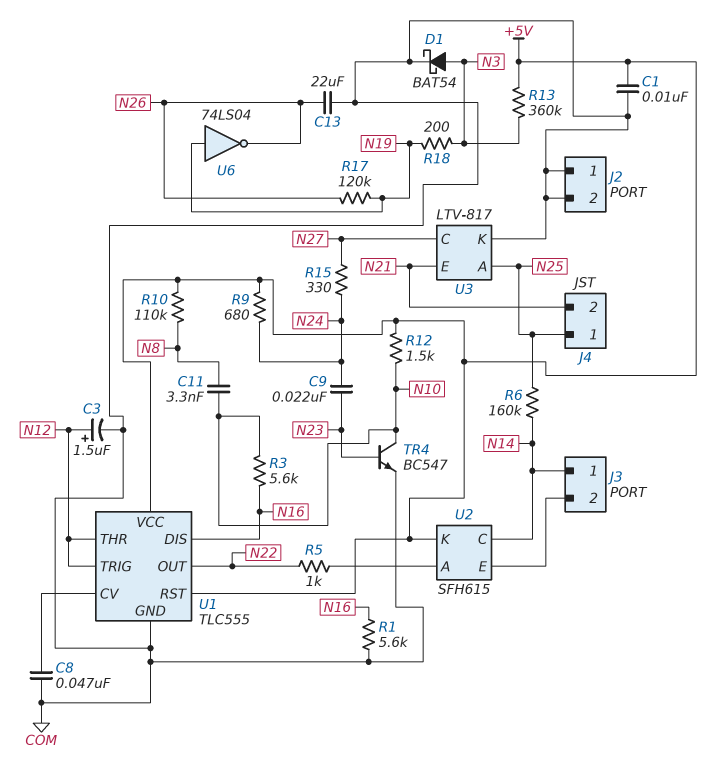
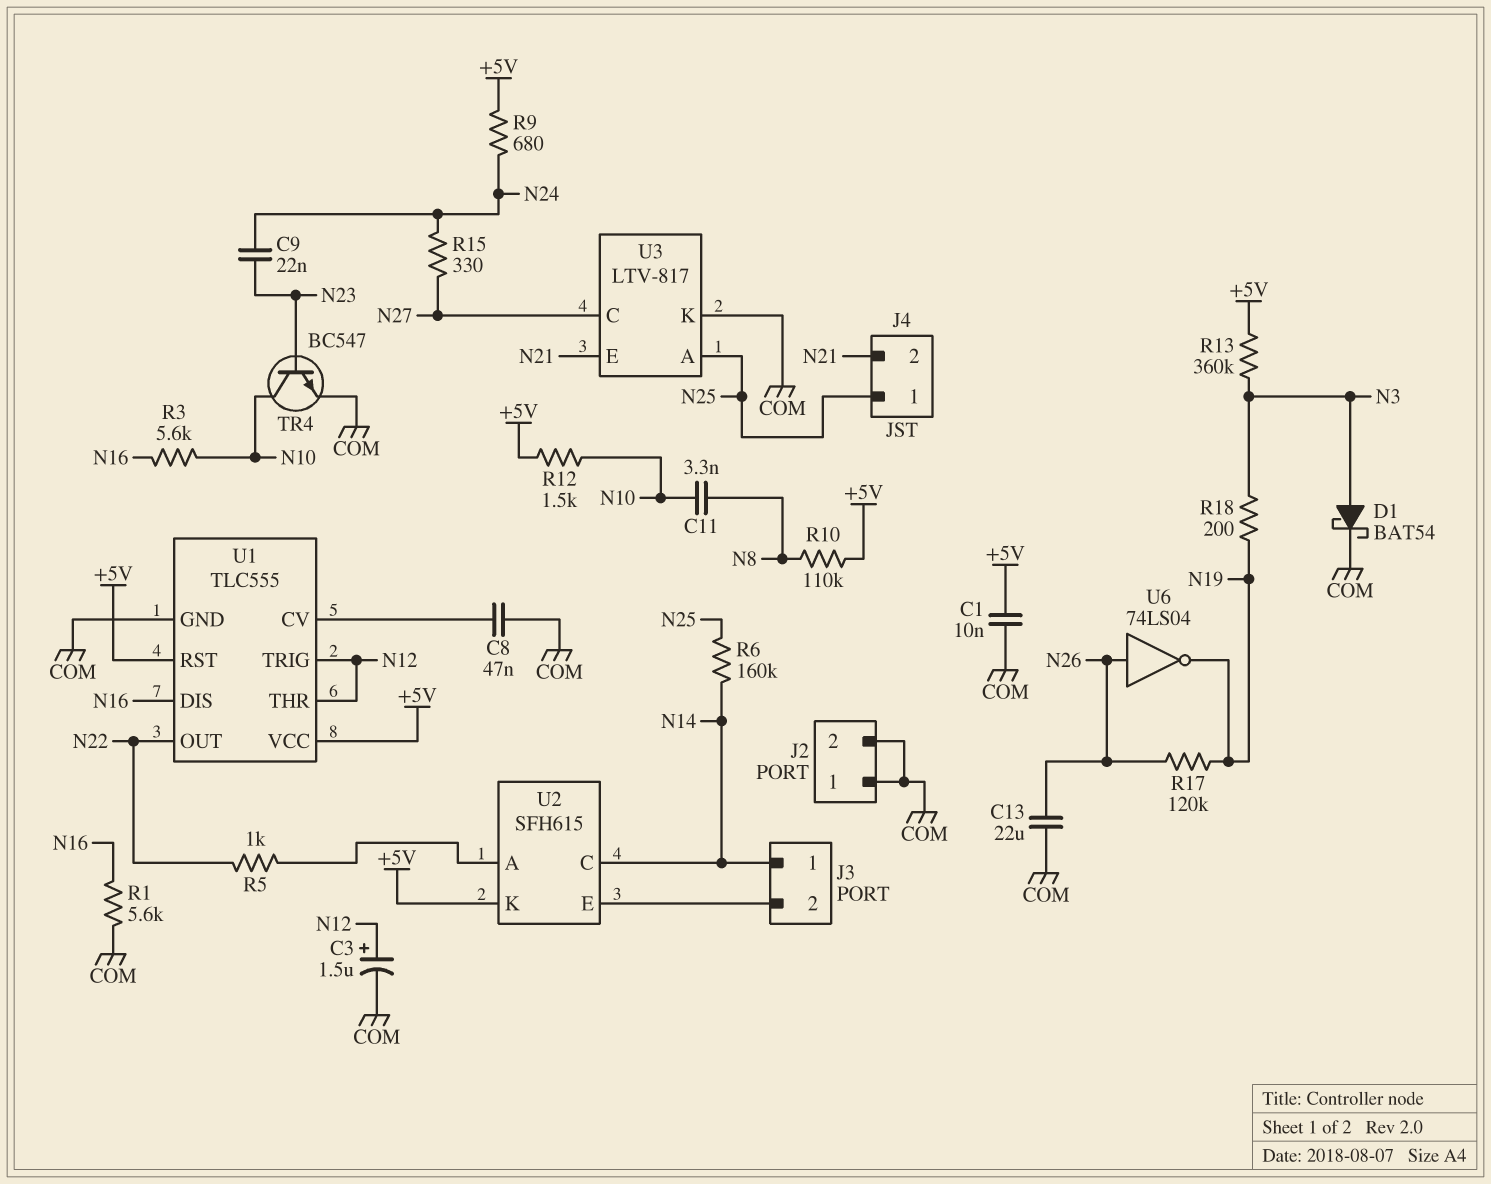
U6: NOT 74LS04 (in N19, out N26) -> NOT 74LS04 (in N26, out N19)

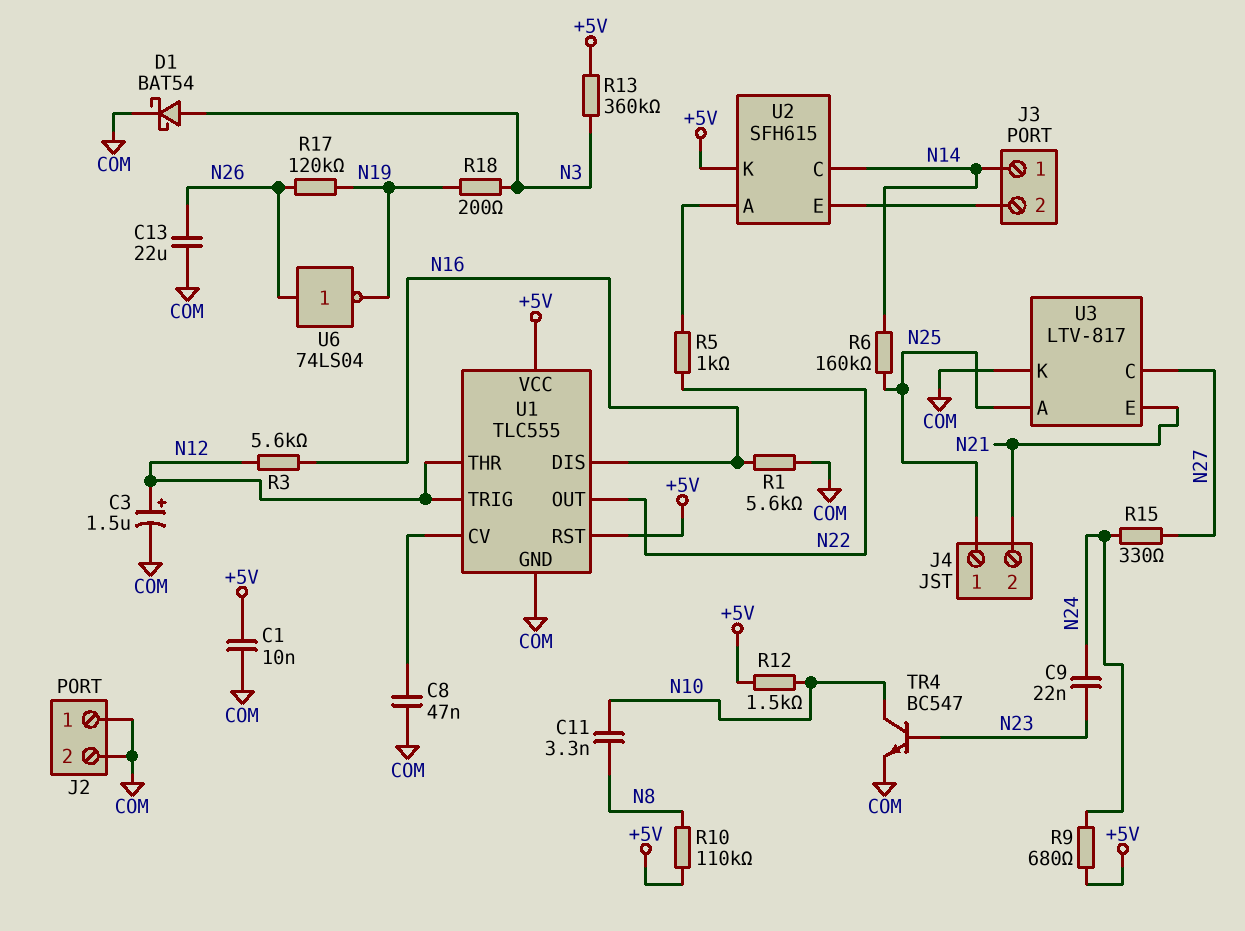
R3: 5.6k (N10, N16) -> 5.6k (N12, N16)

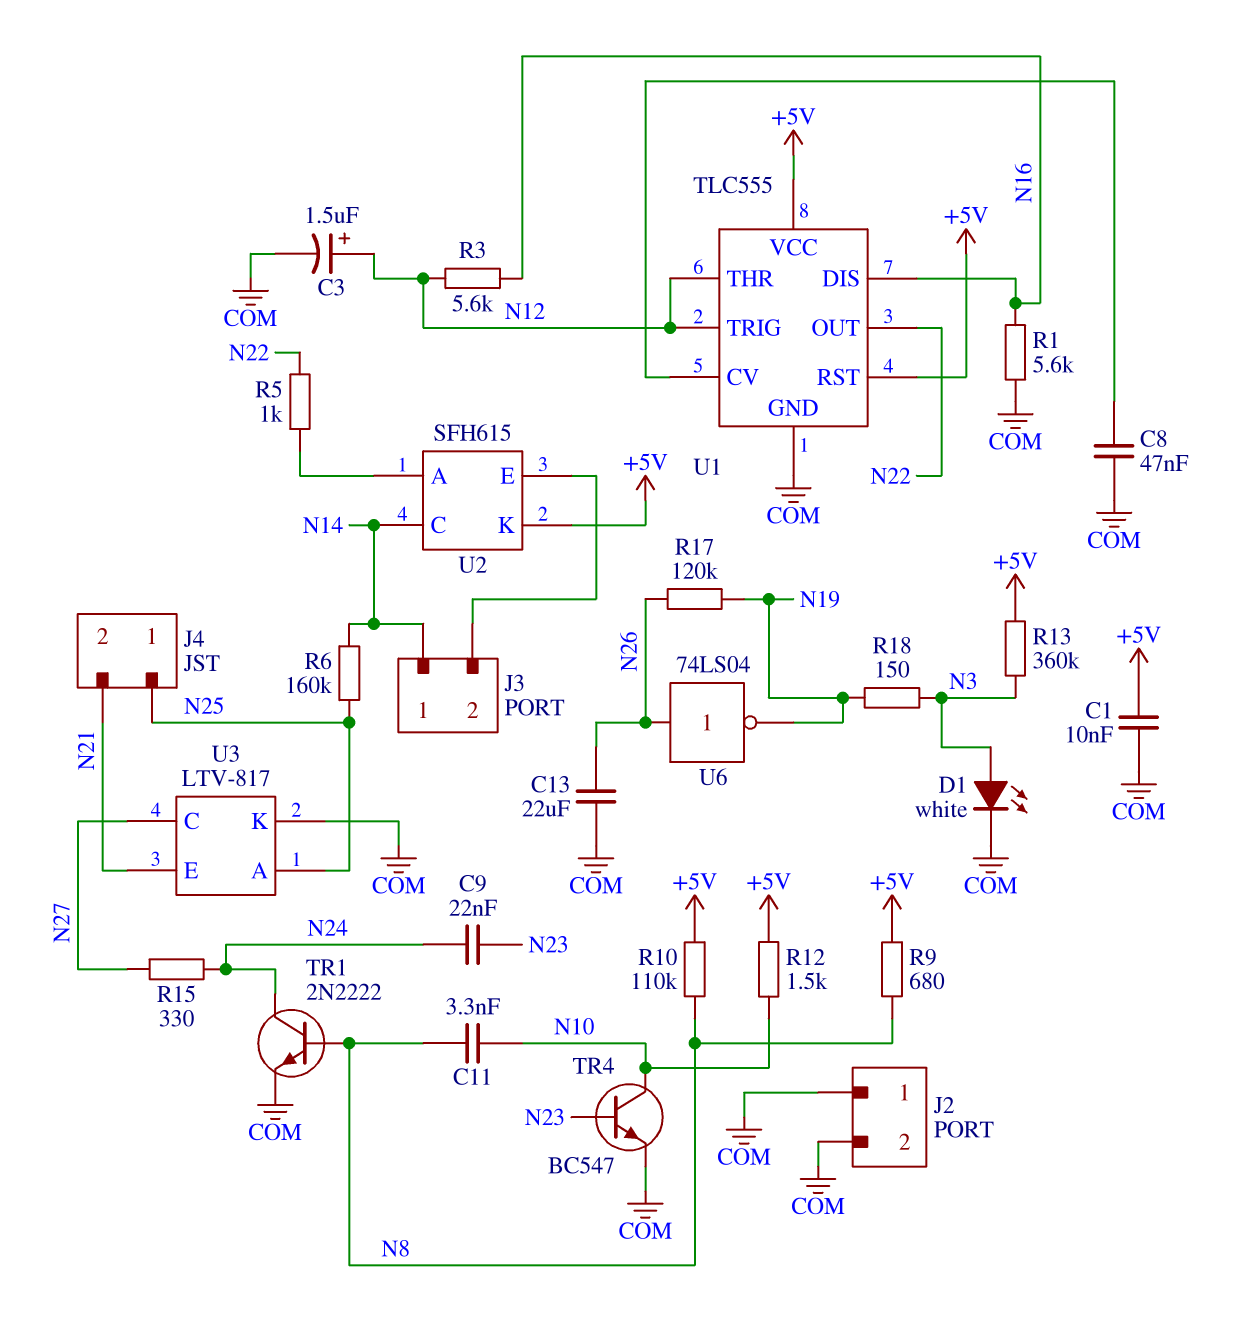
D1: schottky BAT54 (A N3, K COM) -> LED white (A N3, K COM)
R9: 680 (+5V, N24) -> 680 (+5V, N8)
R18: 200 (N3, N19) -> 150 (N3, N19)
TR1: none -> NPN 2N2222 (B N8, C N24, E COM)

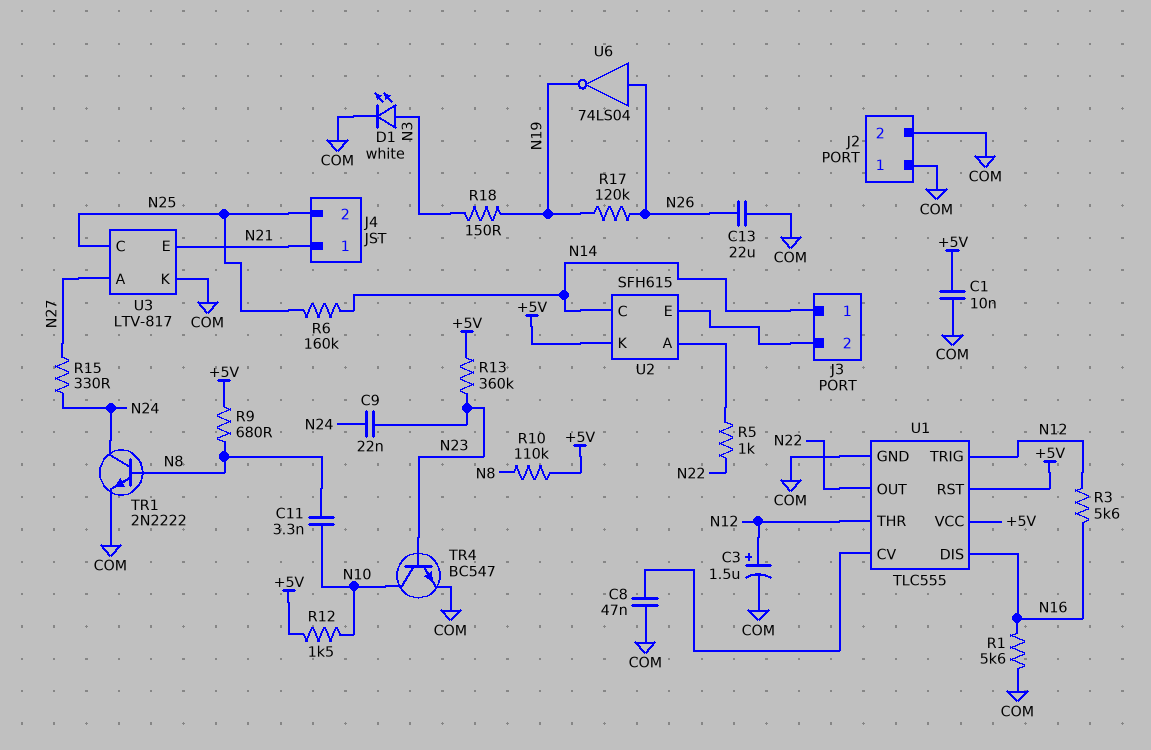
J4 pin 1: N25 -> N21
J4 pin 2: N21 -> N25
R13: 360k (+5V, N3) -> 360k (+5V, N23)
U3 pin A: N25 -> N27
U3 pin C: N27 -> N25

